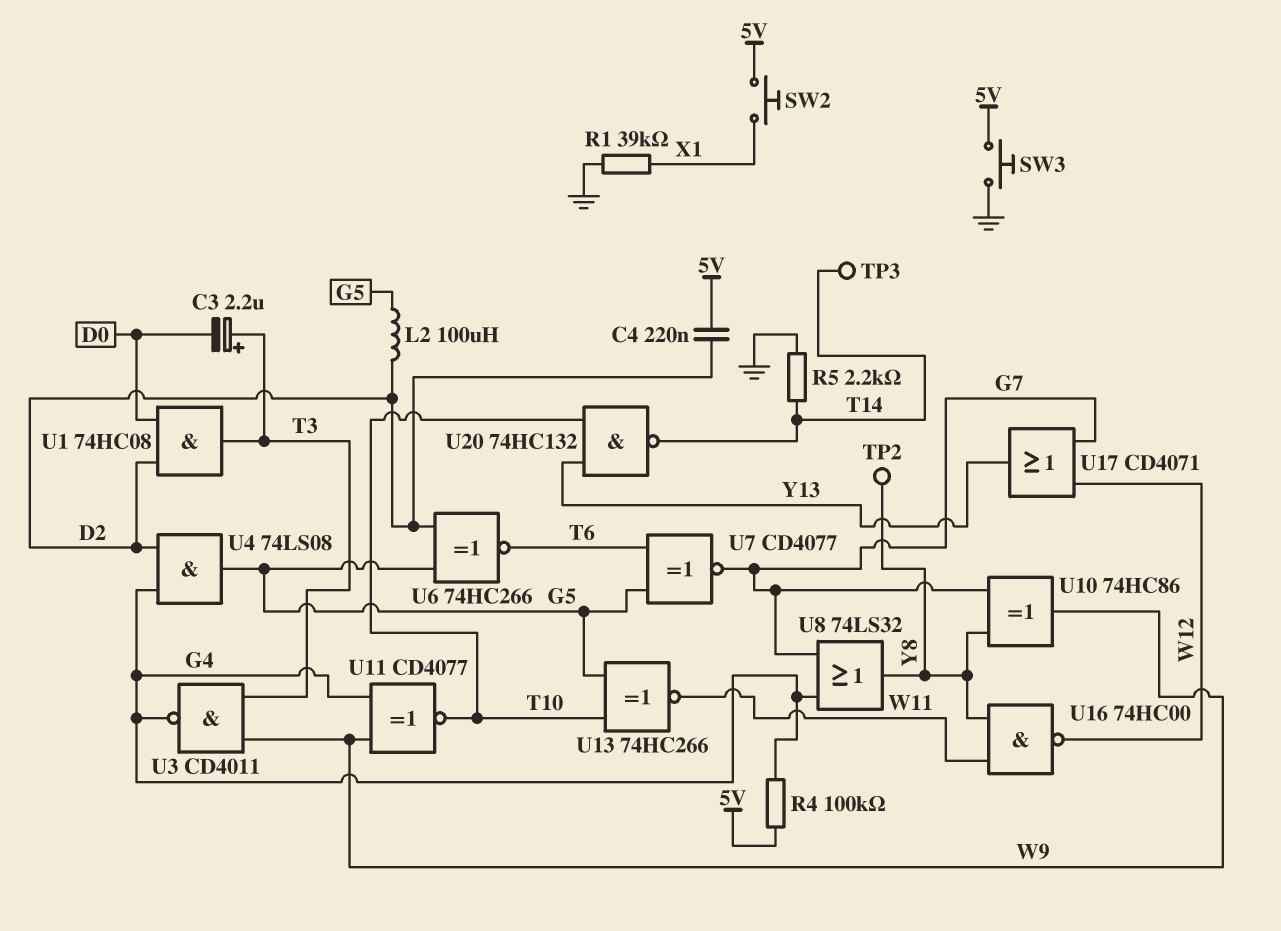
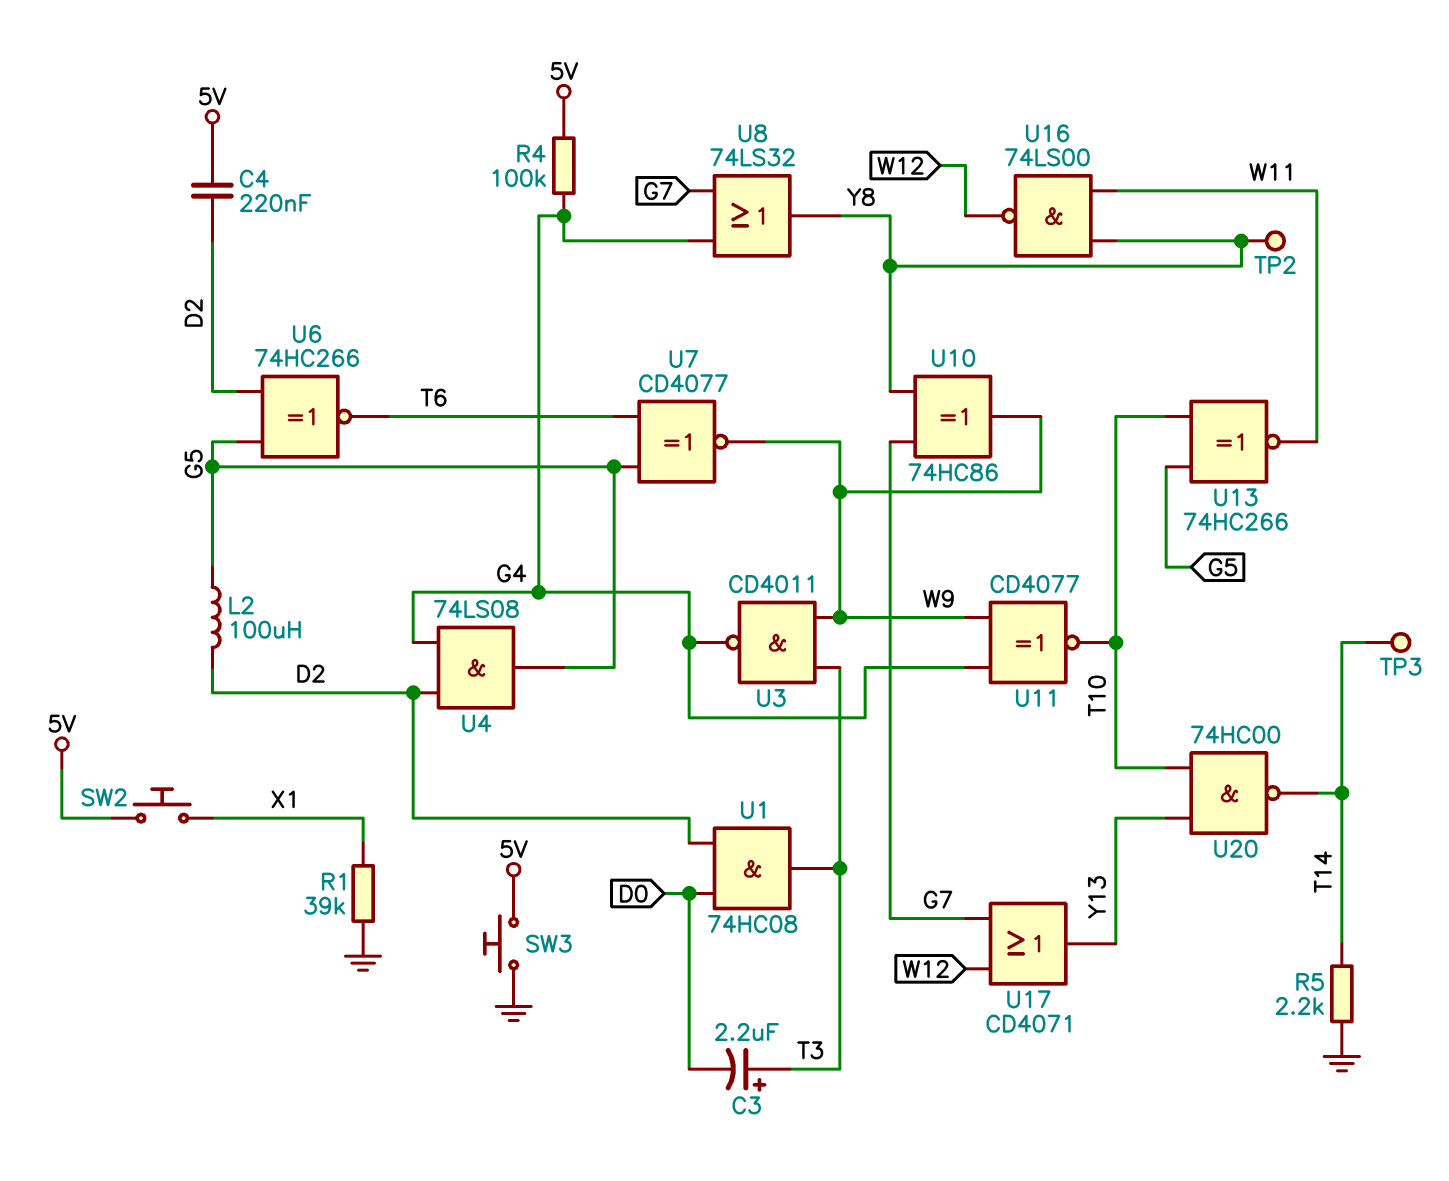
U7: XNOR CD4077 (in G5, in T6, out G7) -> XNOR CD4077 (in G5, in T6, out W9)
U16: NAND 74HC00 (in W11, in Y8, out W12) -> NAND 74LS00 (in W11, in Y8, out W12)
U20: NAND 74HC132 (in T10, in Y13, out T14) -> NAND 74HC00 (in T10, in Y13, out T14)

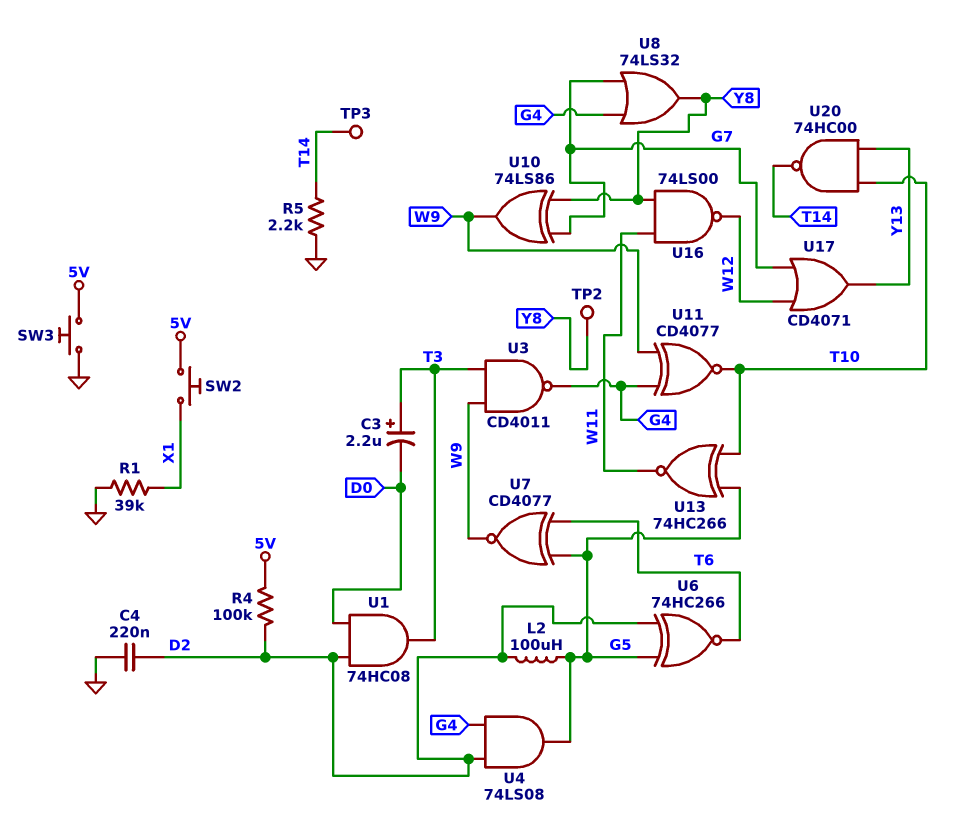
C4: 220nF (5V, D2) -> 220nF (D2, GND)
R4: 100k (5V, G4) -> 100k (5V, D2)
U10: XOR 74HC86 (in G7, in Y8, out W9) -> XOR 74LS86 (in G7, in Y8, out W9)

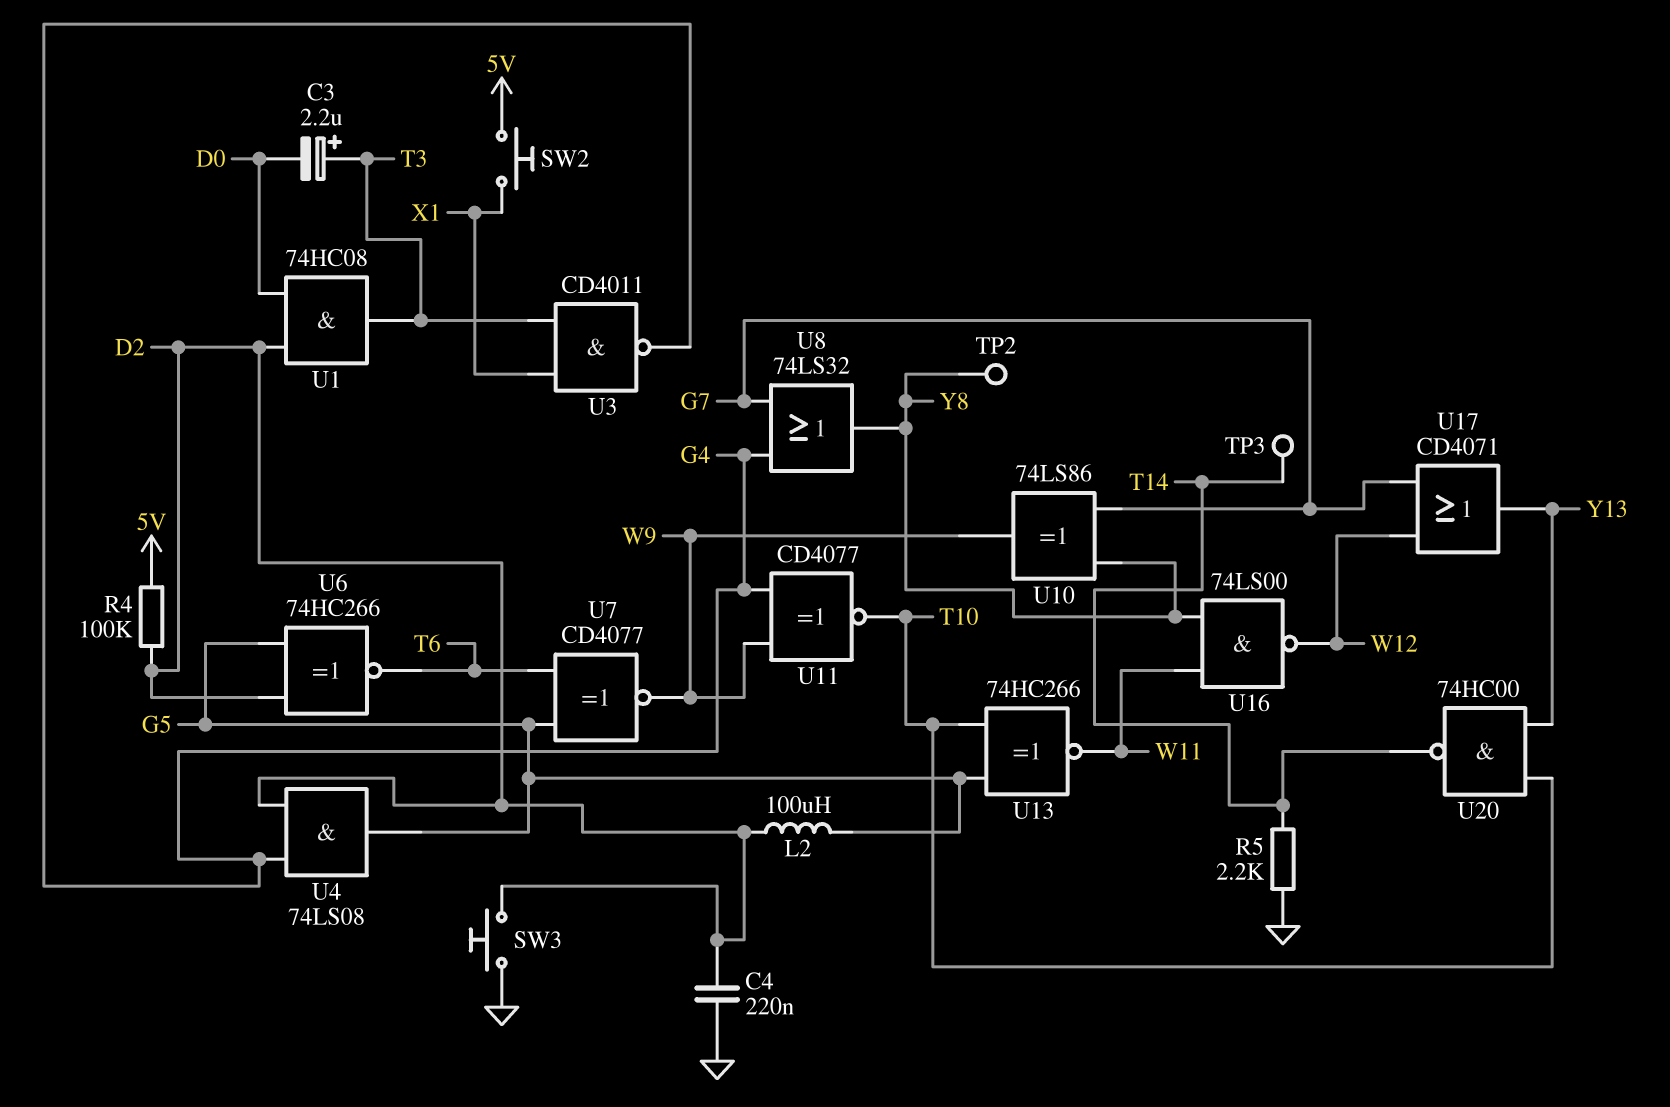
R1: 39k (GND, X1) -> none
SW3: button (5V, GND) -> button (D2, GND)
U3: NAND CD4011 (in T3, in W9, out G4) -> NAND CD4011 (in T3, in X1, out G4)

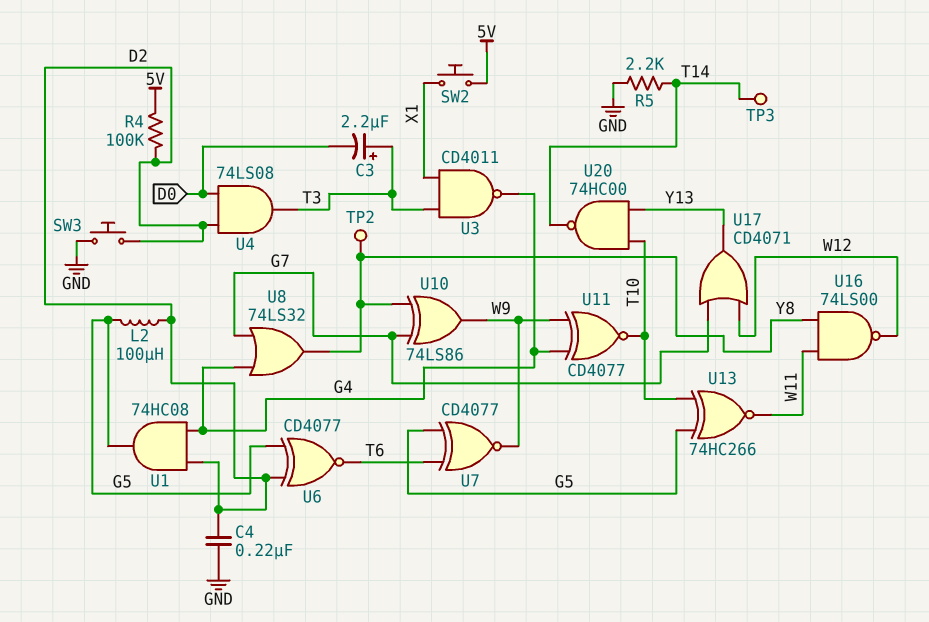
U1: AND 74HC08 (in D0, in D2, out T3) -> AND 74HC08 (in D2, in G4, out G5)
U4: AND 74LS08 (in D2, in G4, out G5) -> AND 74LS08 (in D0, in D2, out T3)
U6: XNOR 74HC266 (in D2, in G5, out T6) -> XNOR CD4077 (in D2, in G5, out T6)

